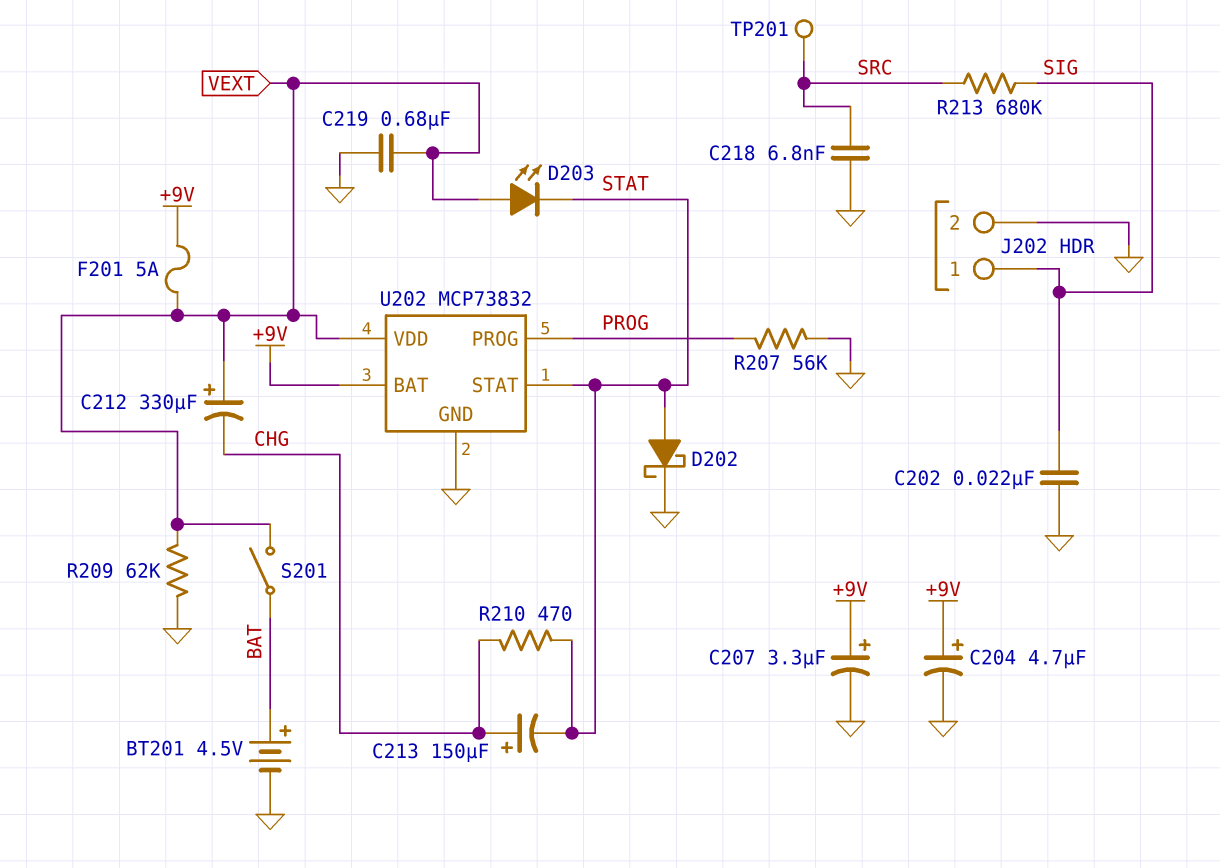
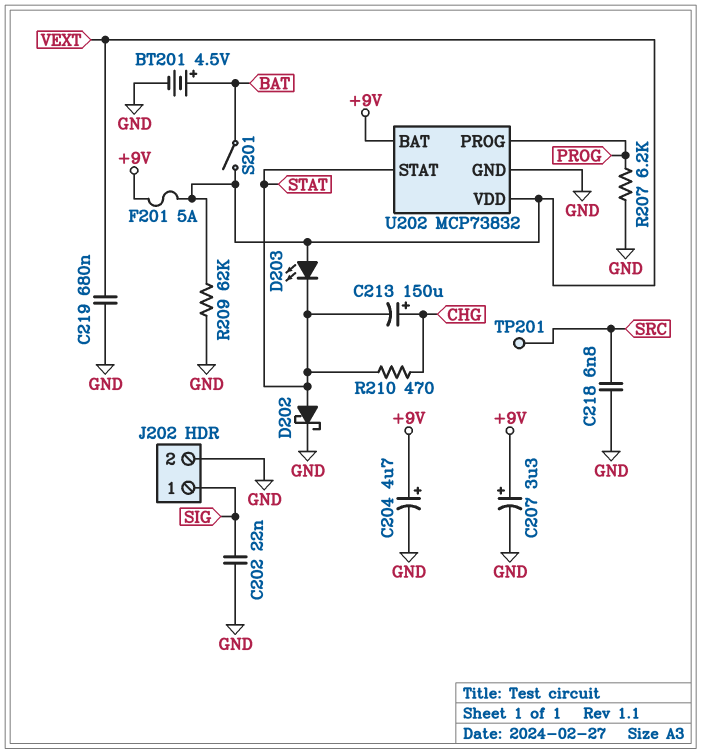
C212: 330uF (plus VEXT, minus CHG) -> none
R207: 56k (GND, PROG) -> 6.2k (GND, PROG)
R213: 680k (SIG, SRC) -> none

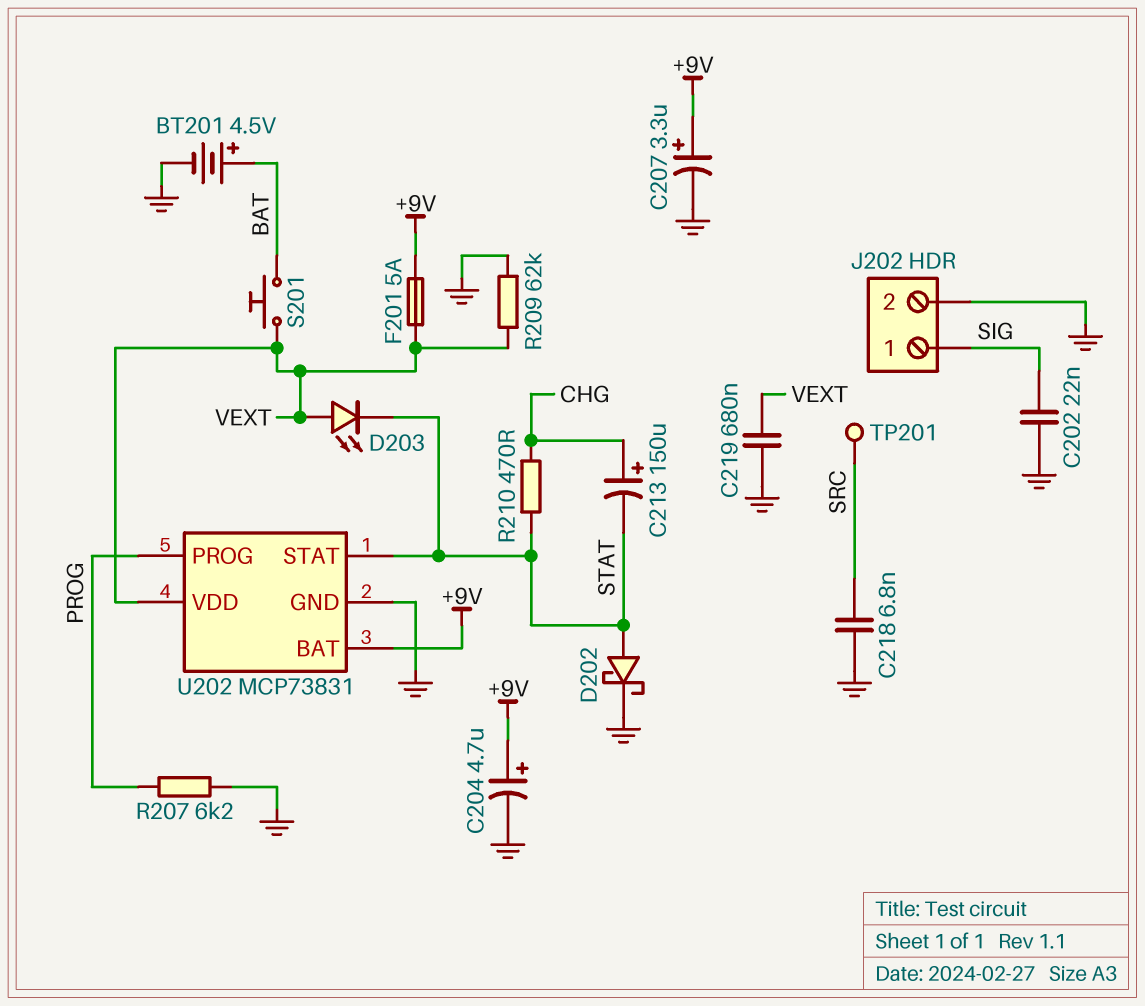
S201: switch (BAT, VEXT) -> button (BAT, VEXT)
U202: MCP73832 -> MCP73831

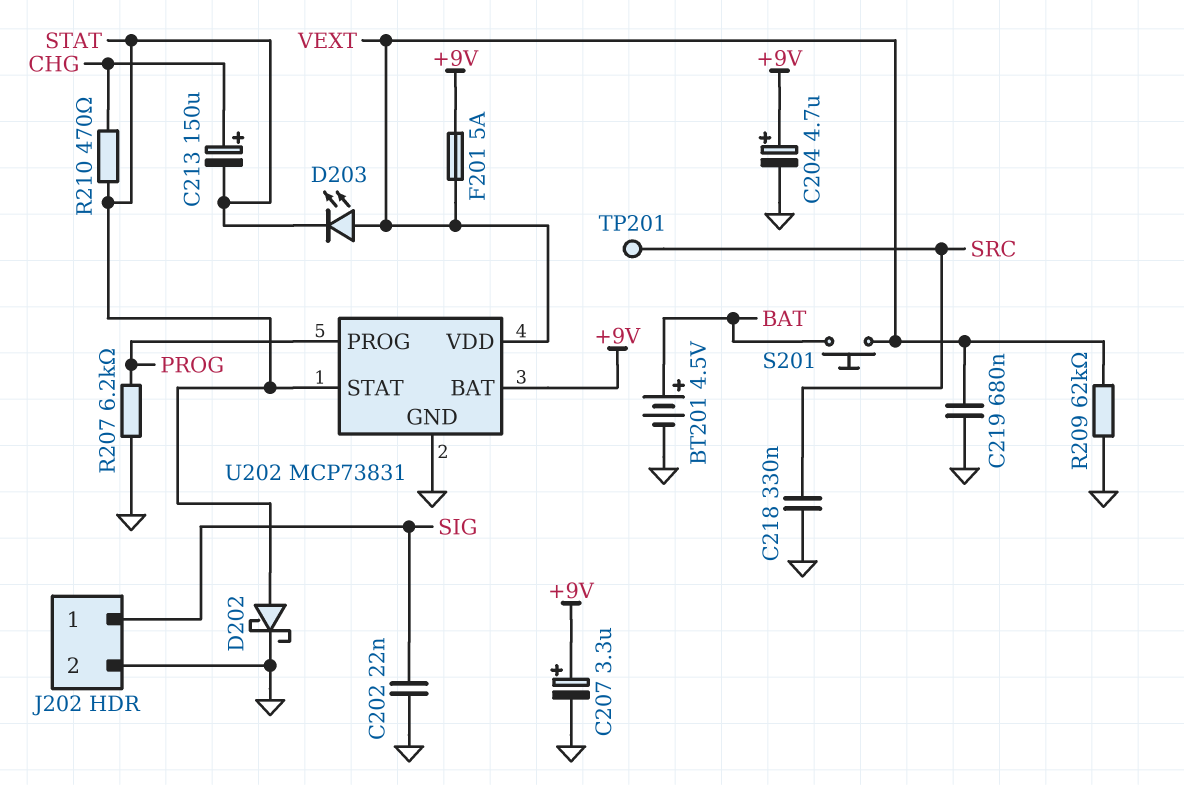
C218: 6.8nF (GND, SRC) -> 330nF (GND, SRC)

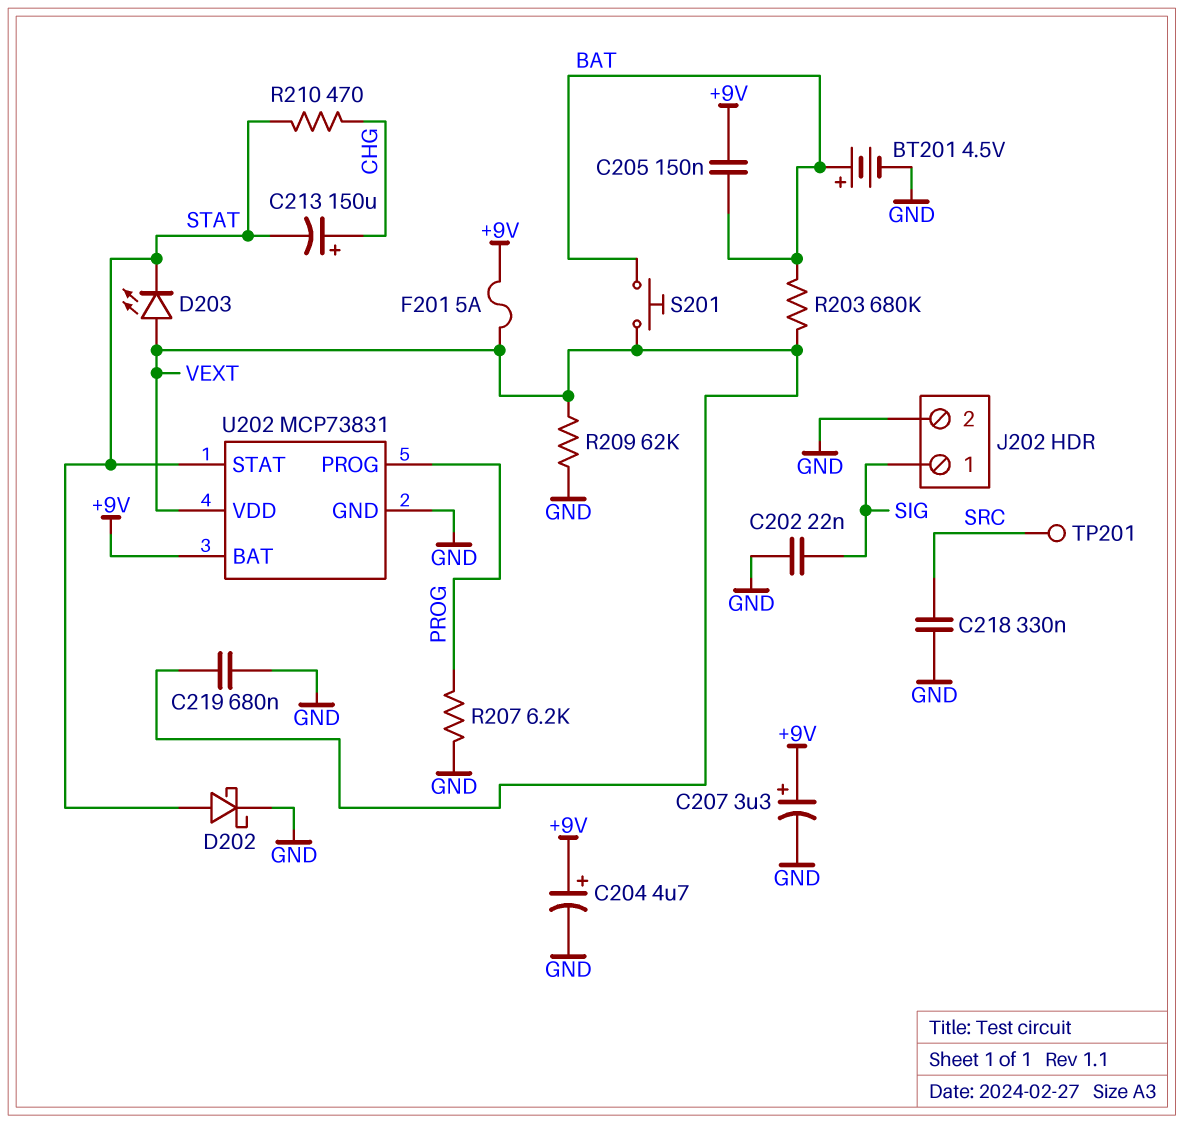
C205: none -> 150nF (+9V, BAT)
R203: none -> 680k (BAT, VEXT)

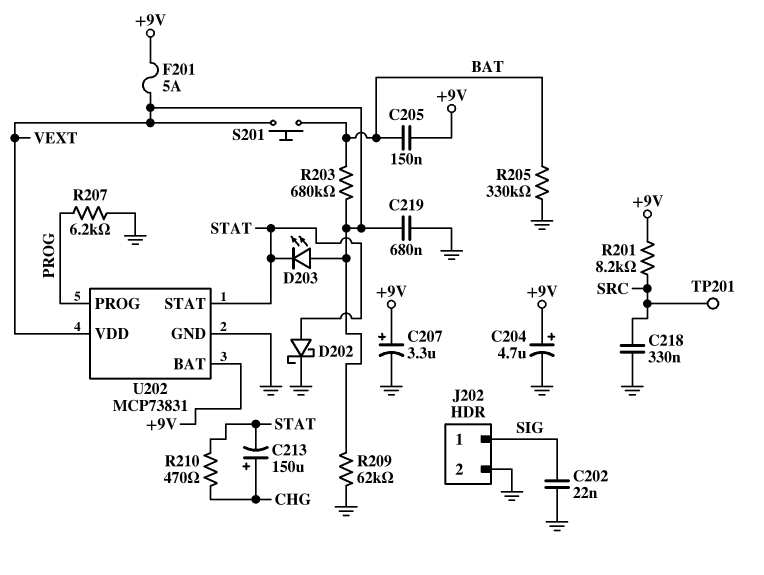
BT201: 4.5V (plus BAT, minus GND) -> none
R201: none -> 8.2k (+9V, SRC)
R205: none -> 330k (BAT, GND)

